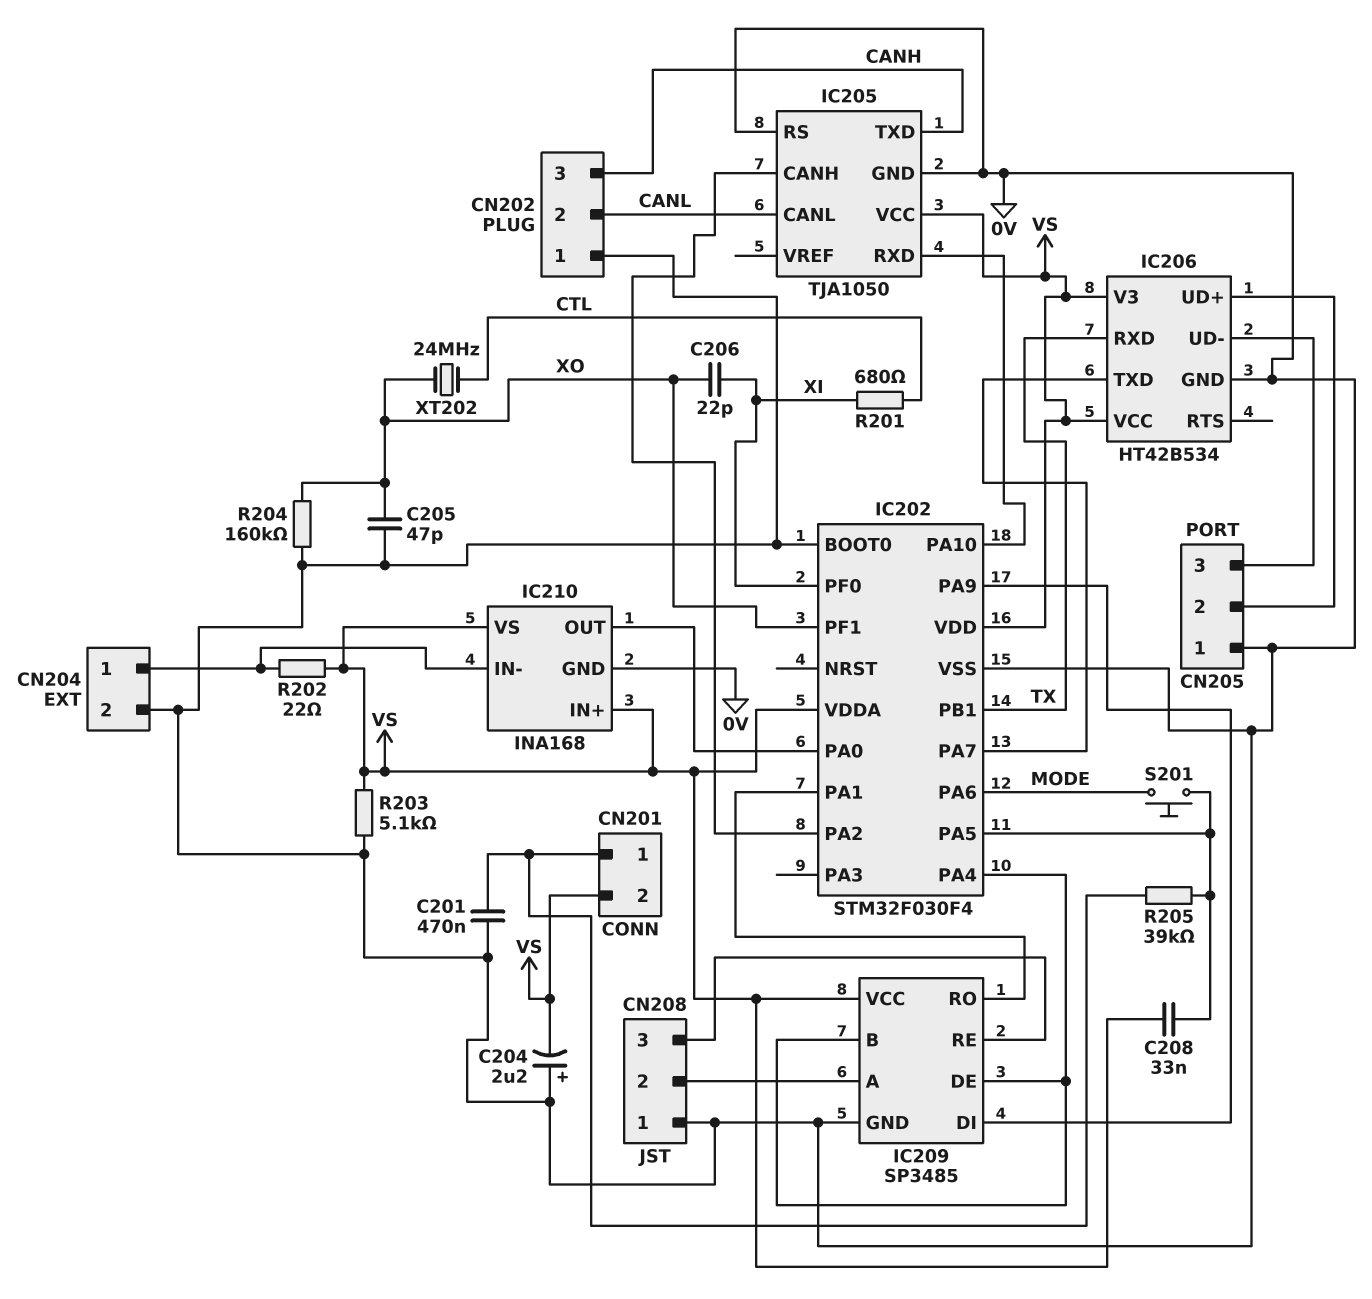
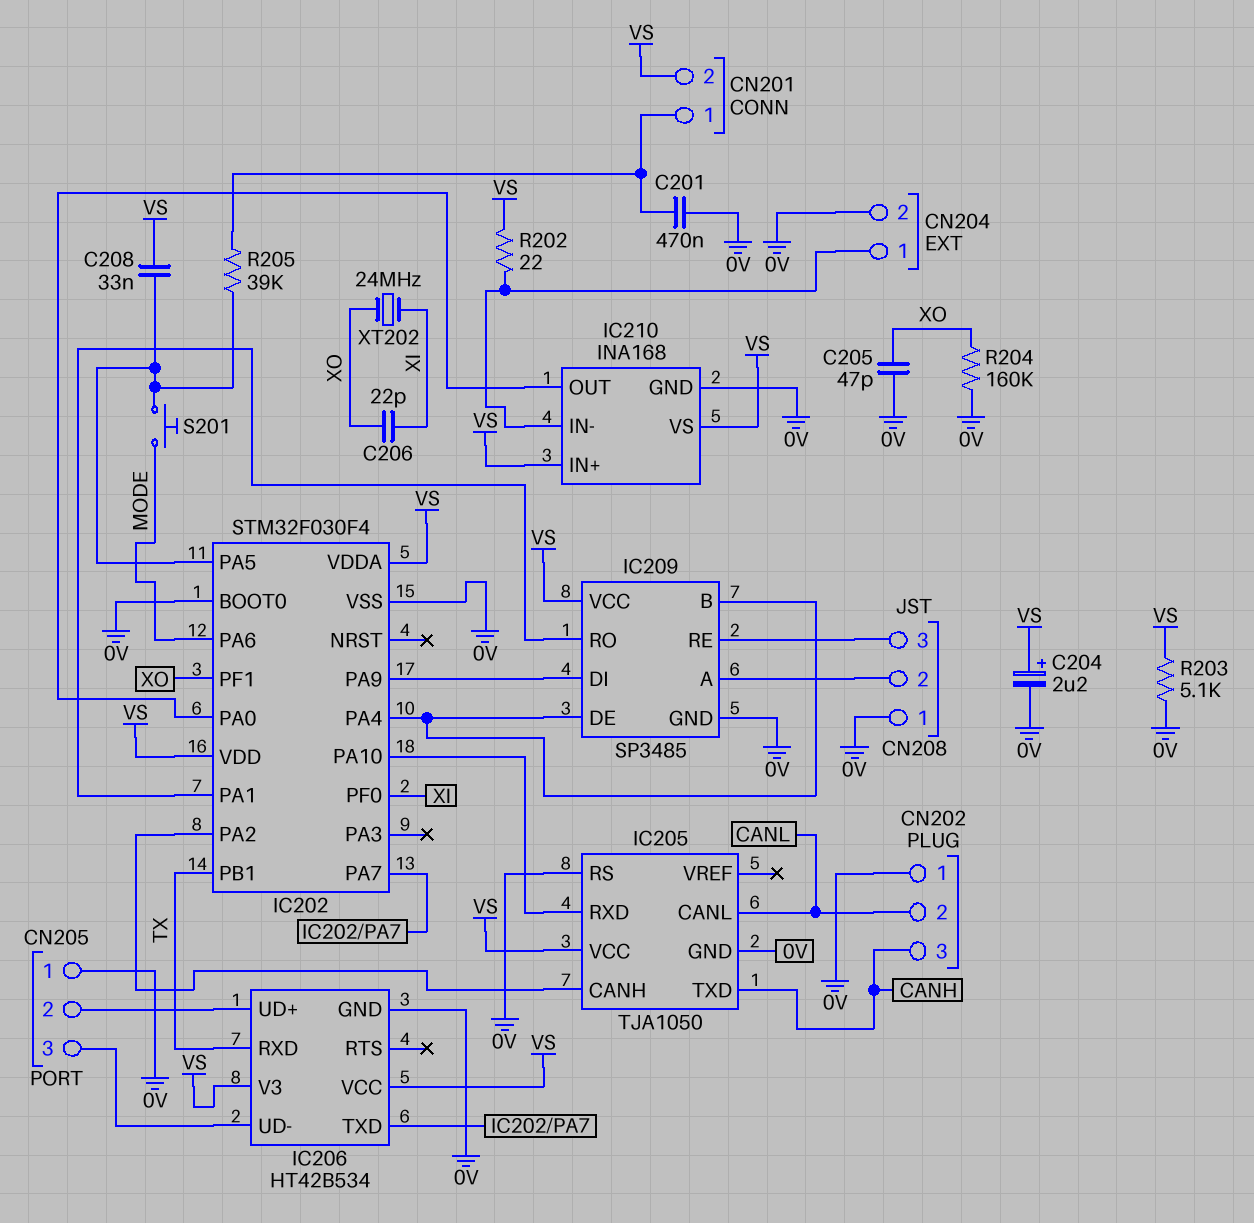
C204: 2.2uF (plus 0V, minus VS) -> 2.2uF (plus VS, minus 0V)
R201: 680 (CTL, XI) -> none
XT202: 24MHz (CTL, XO) -> 24MHz (XI, XO)

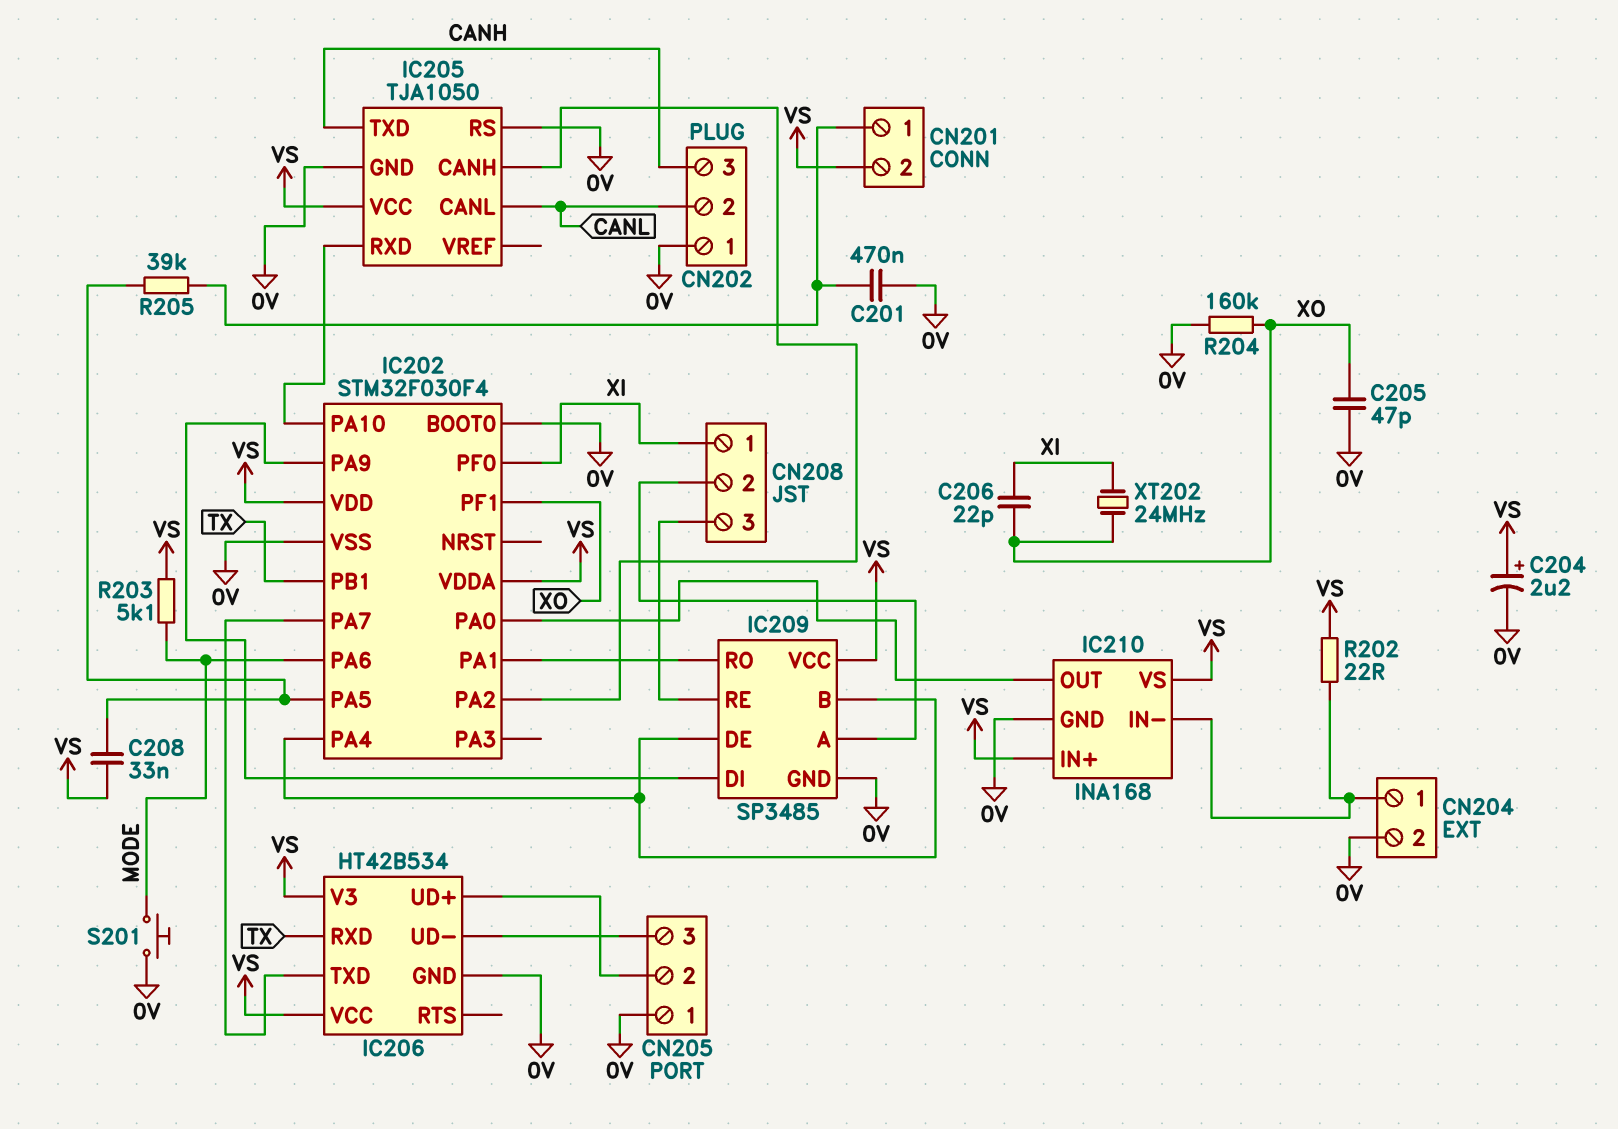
CN208 pin 1: 0V -> XI
R203: 5.1k (0V, VS) -> 5.1k (MODE, VS)
S201: button (IC202/PA5, MODE) -> button (0V, MODE)

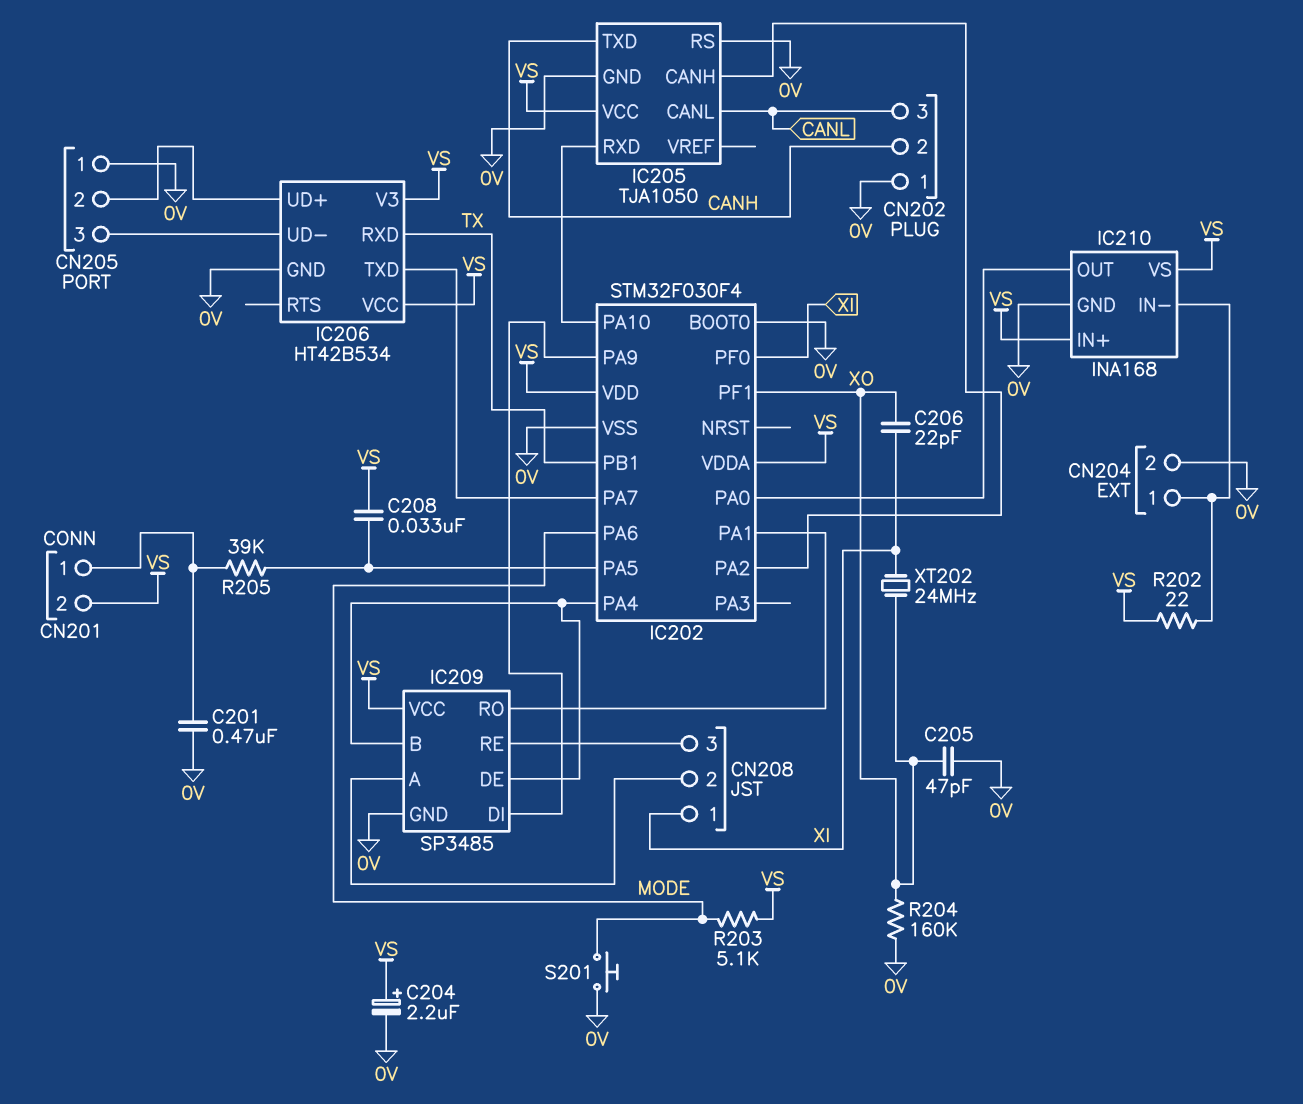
CN202 pin 2: CANL -> CANH
CN202 pin 3: CANH -> CANL

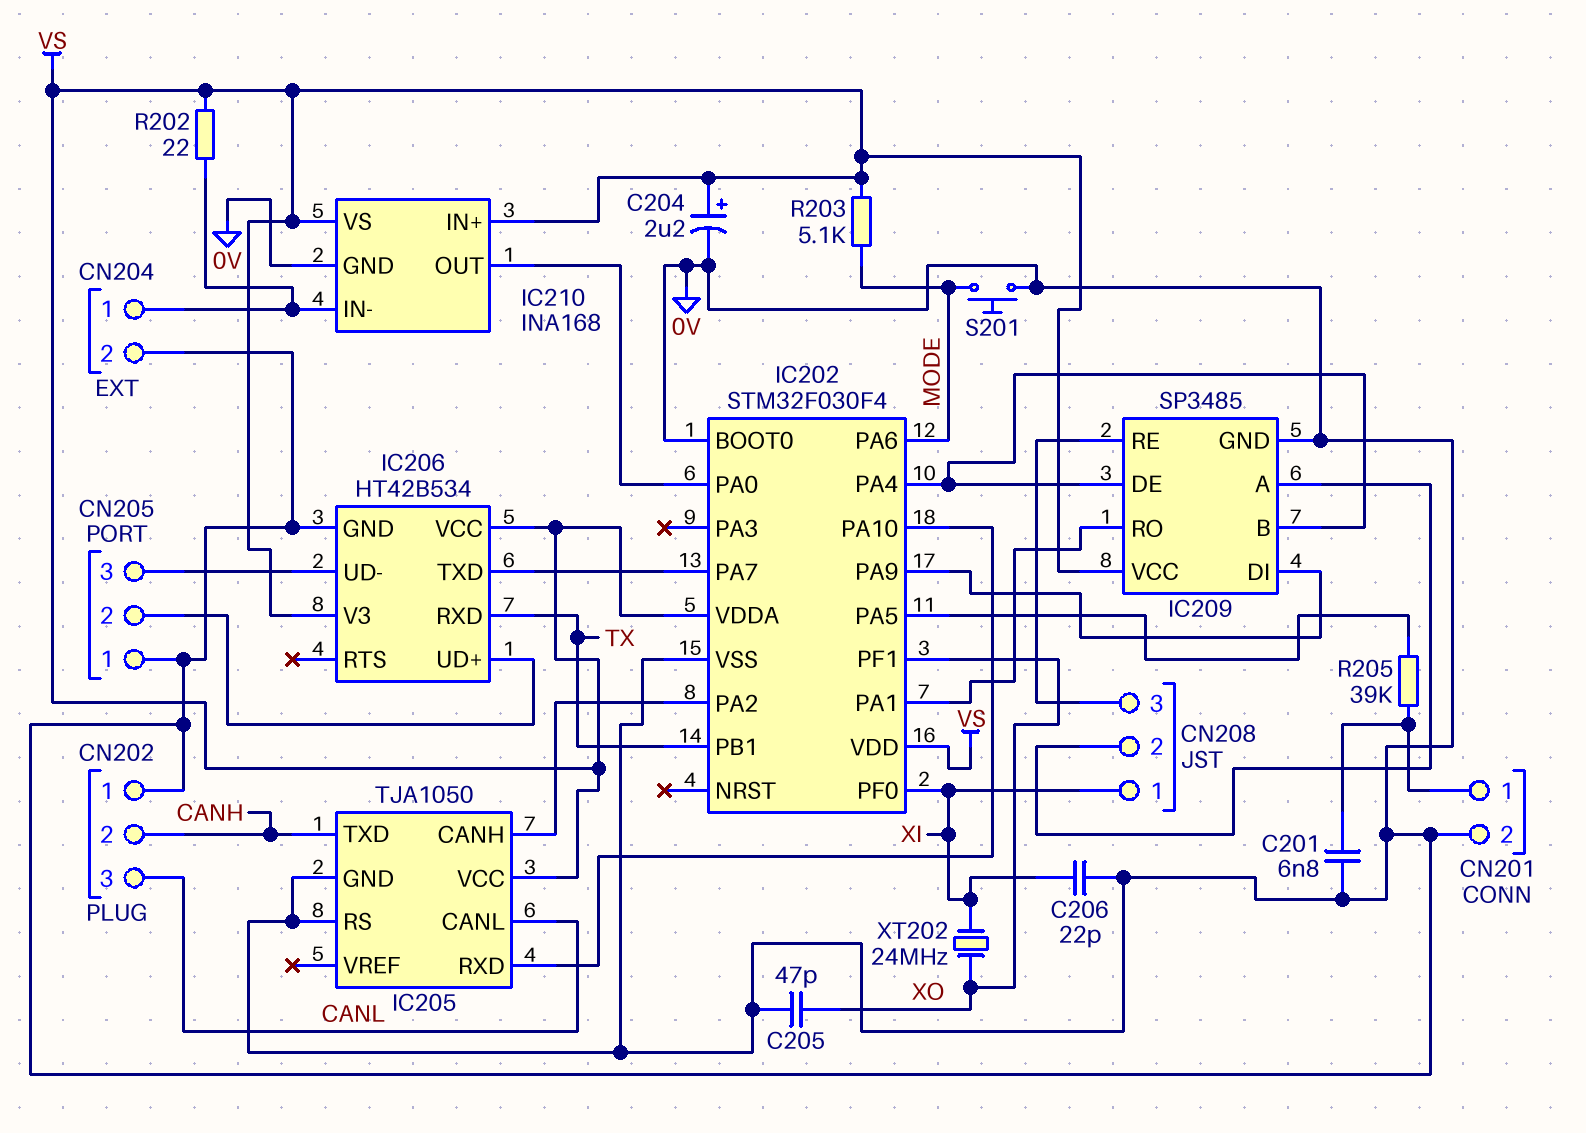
C201: 470nF (0V, CN201/1) -> 6.8nF (0V, CN201/1)
C206: 22pF (XI, XO) -> 22pF (0V, XI)
C208: 33nF (IC202/PA5, VS) -> none
CN201 pin 2: VS -> 0V
R204: 160k (0V, XO) -> none

